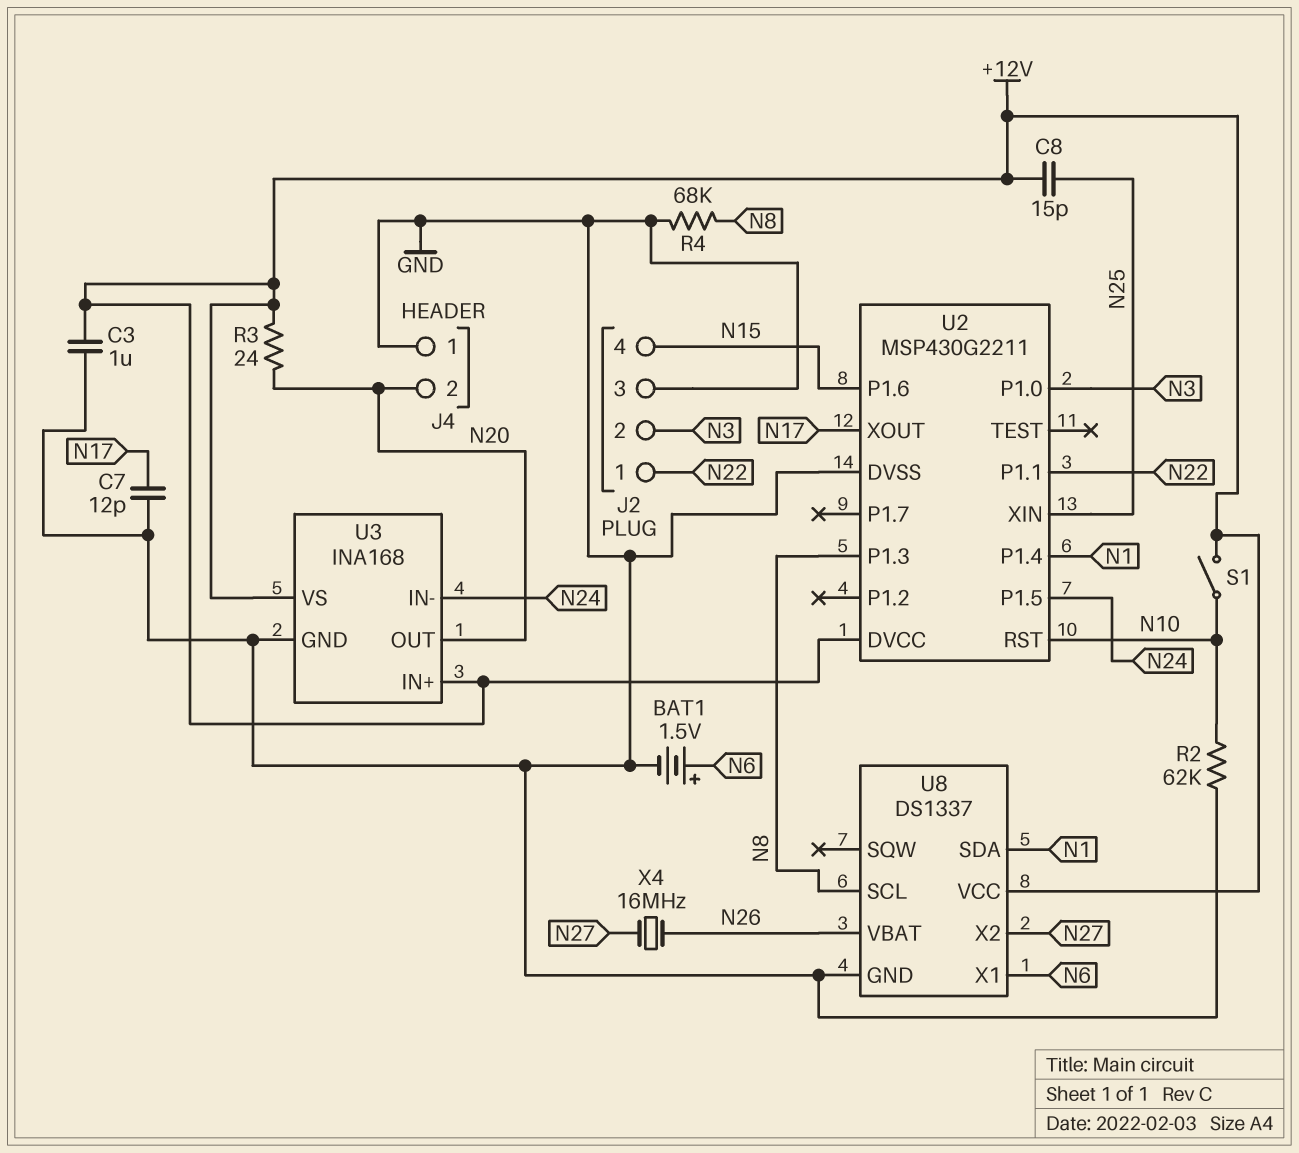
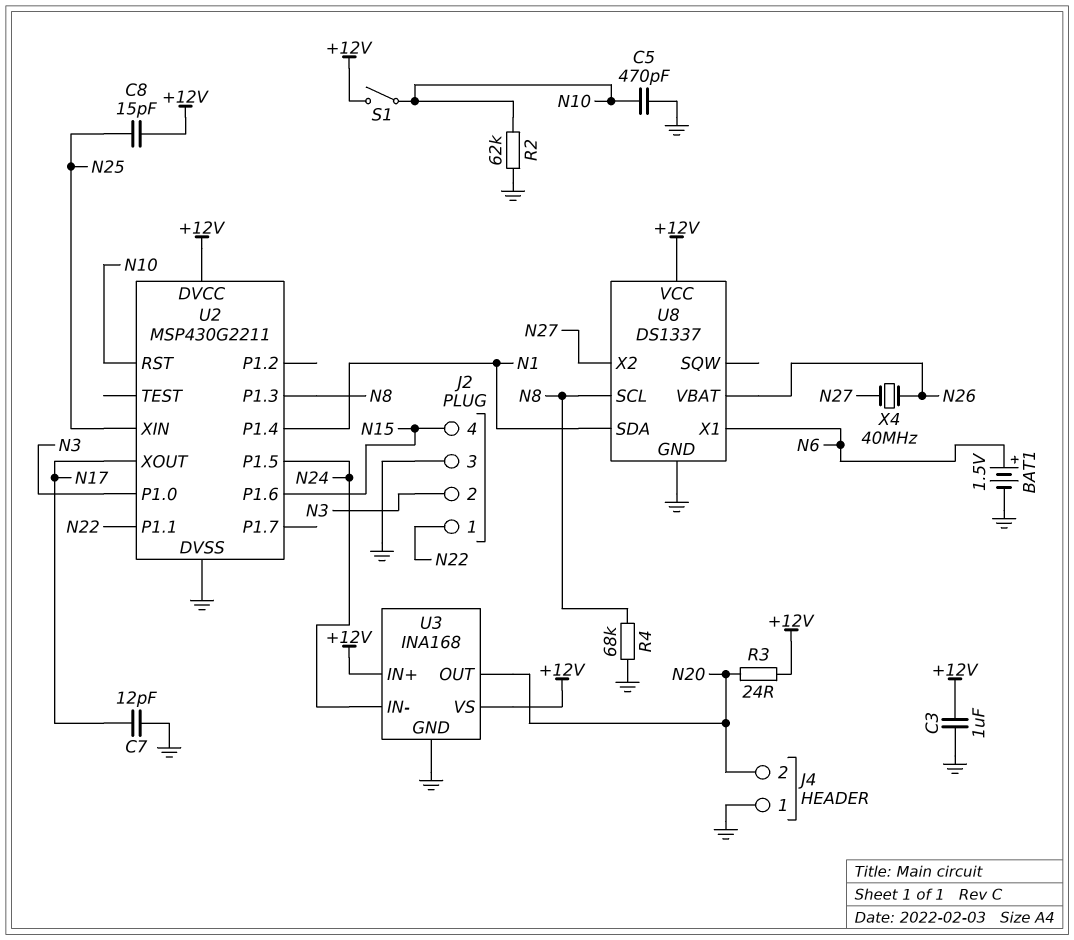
C5: none -> 470pF (GND, N10)
X4: 16MHz (N26, N27) -> 40MHz (N26, N27)

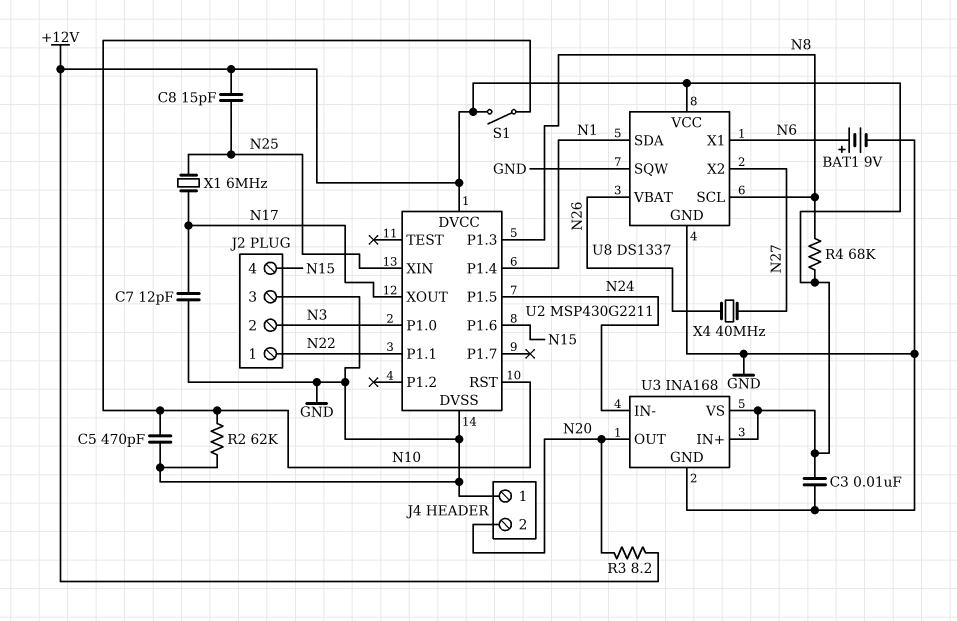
BAT1: 1.5V (plus N6, minus GND) -> 9V (plus N6, minus GND)
C3: 1uF (+12V, GND) -> 10nF (+12V, GND)
R3: 24 (+12V, N20) -> 8.2 (+12V, N20)
R4: 68k (GND, N8) -> 68k (+12V, N8)
U8 pin SQW: none -> GND
X1: none -> 6MHz (N17, N25)

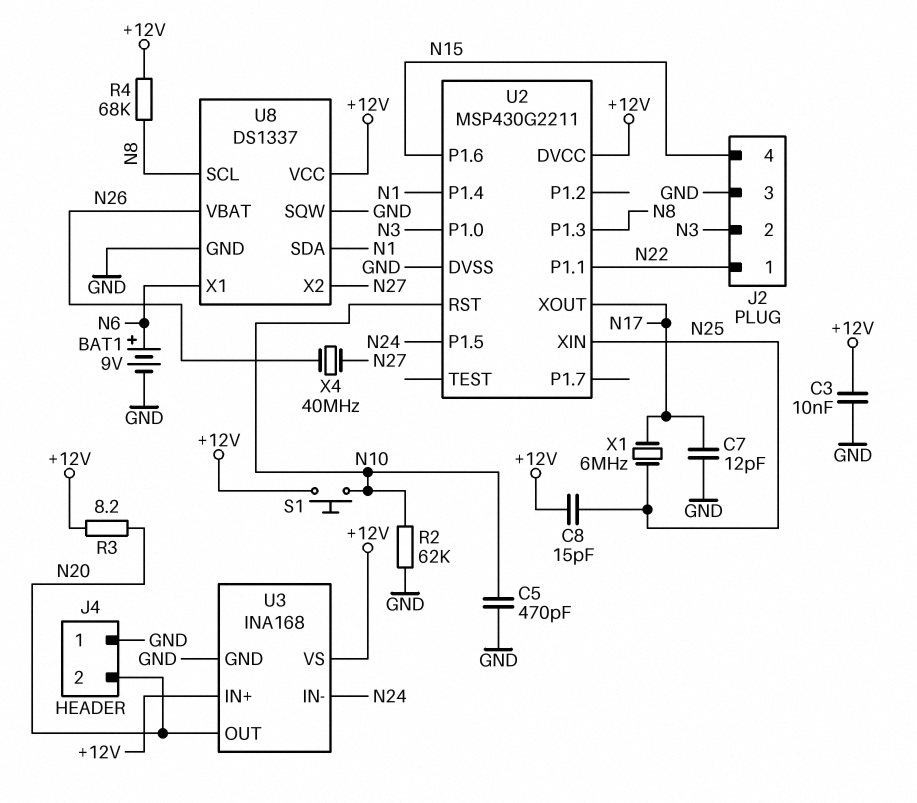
S1: switch (+12V, N10) -> button (+12V, N10)

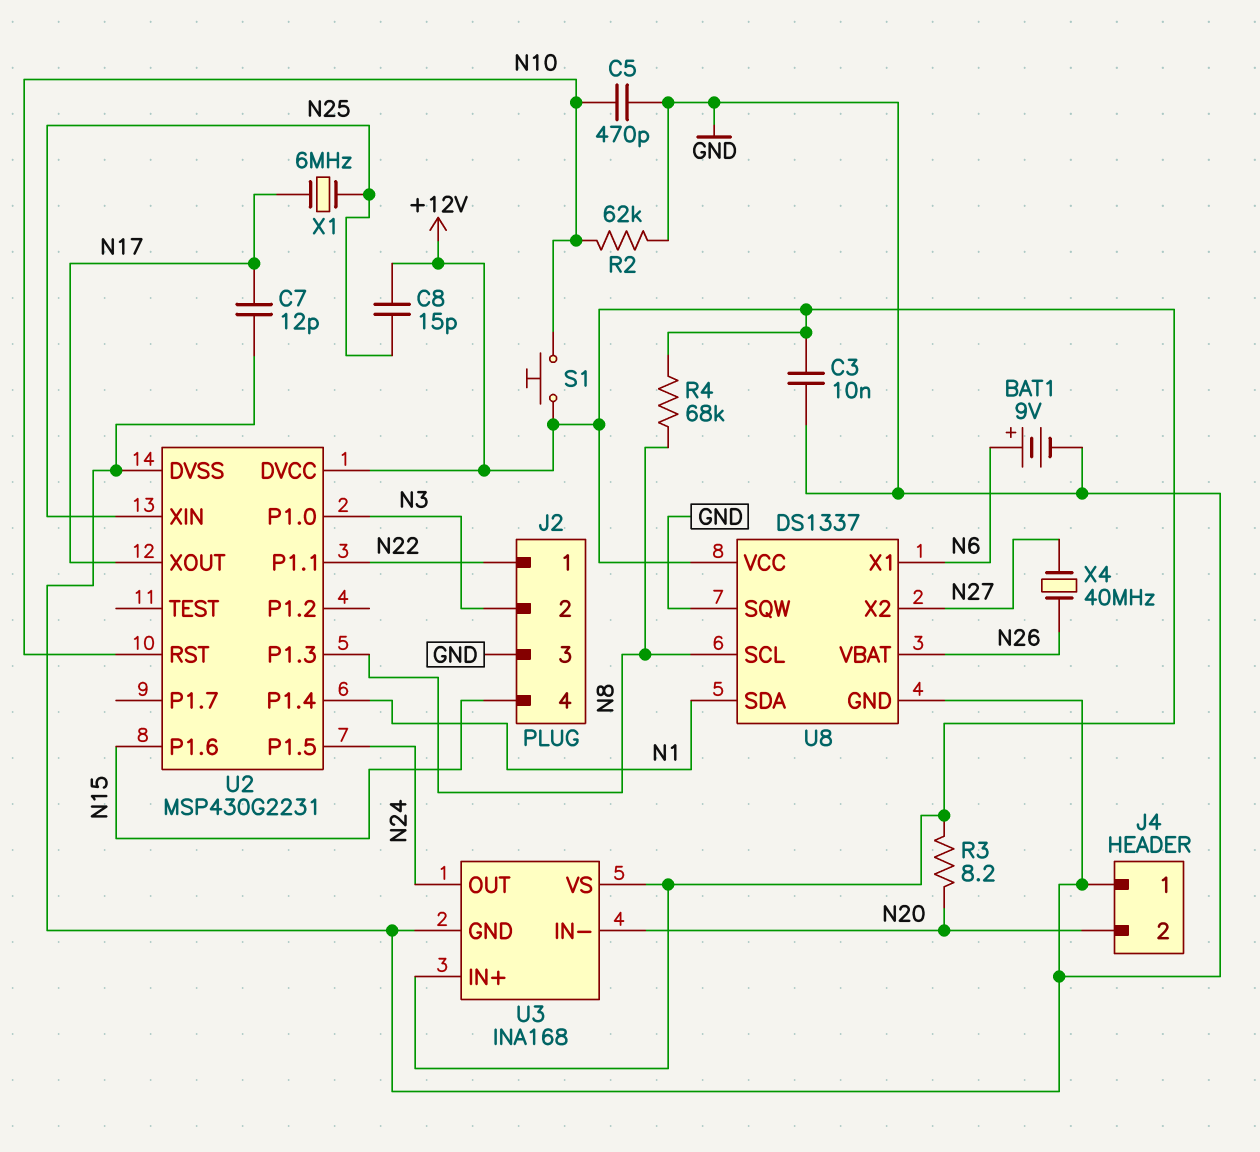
U2: MSP430G2211 -> MSP430G2231
U3 pin IN-: N24 -> N20
U3 pin OUT: N20 -> N24

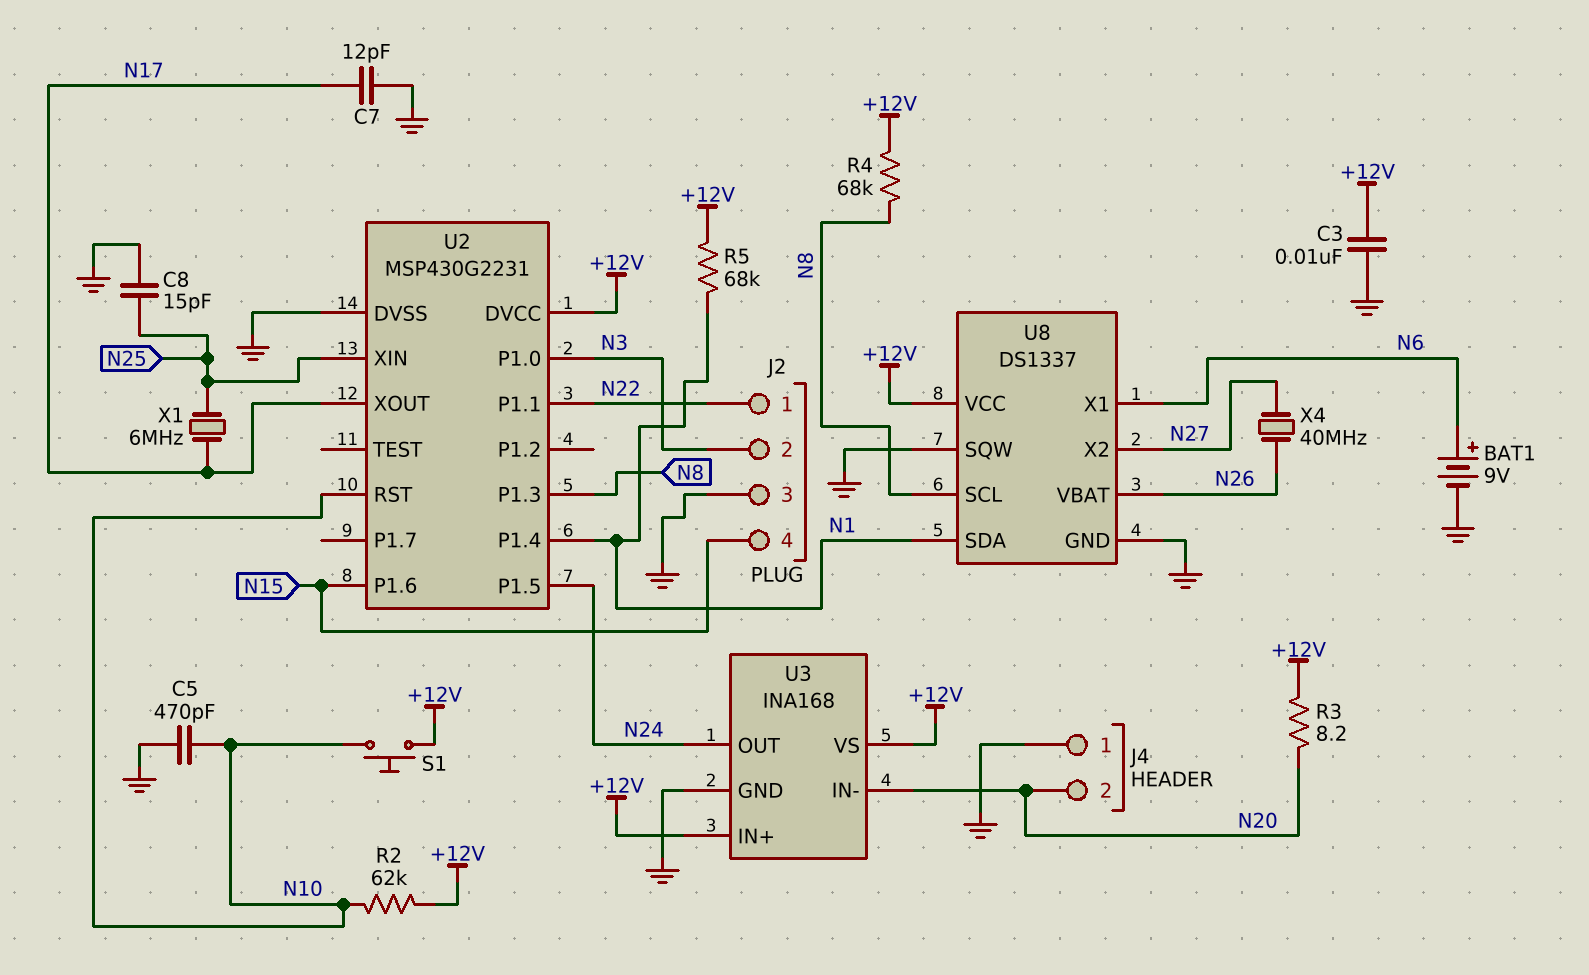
C8: 15pF (+12V, N25) -> 15pF (GND, N25)
R2: 62k (GND, N10) -> 62k (+12V, N10)
R5: none -> 68k (+12V, N1)

